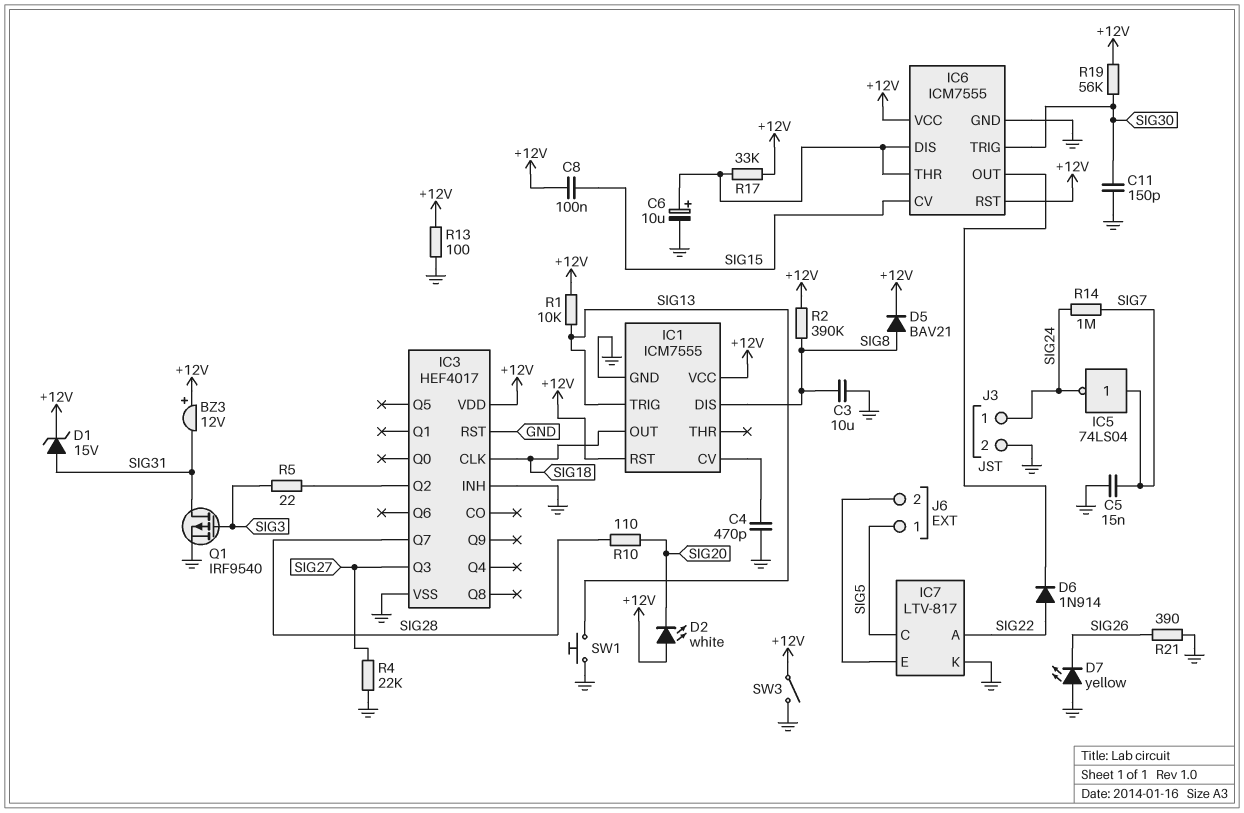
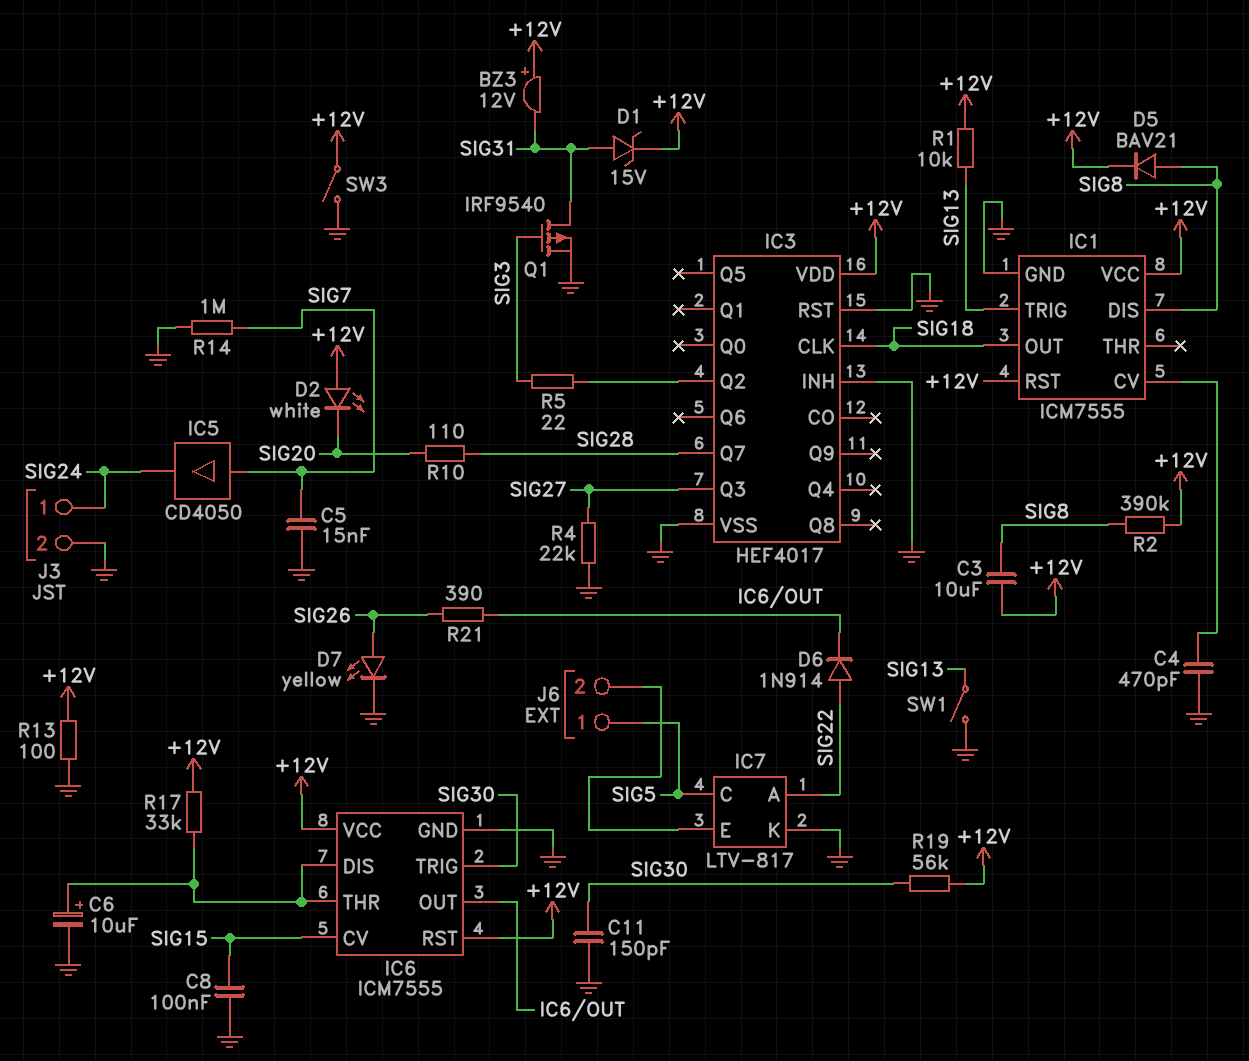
C3: 10uF (GND, SIG8) -> 10uF (+12V, SIG8)
C8: 100nF (+12V, SIG15) -> 100nF (GND, SIG15)
D7: LED yellow (A GND, K SIG26) -> LED yellow (A SIG26, K GND)
IC5: NOT 74LS04 (in SIG7, out SIG24) -> buffer CD4050 (in SIG7, out SIG24)
R14: 1M (SIG7, SIG24) -> 1M (GND, SIG7)
R21: 390 (GND, SIG26) -> 390 (IC6/OUT, SIG26)
SW1: button (GND, SIG13) -> switch (GND, SIG13)

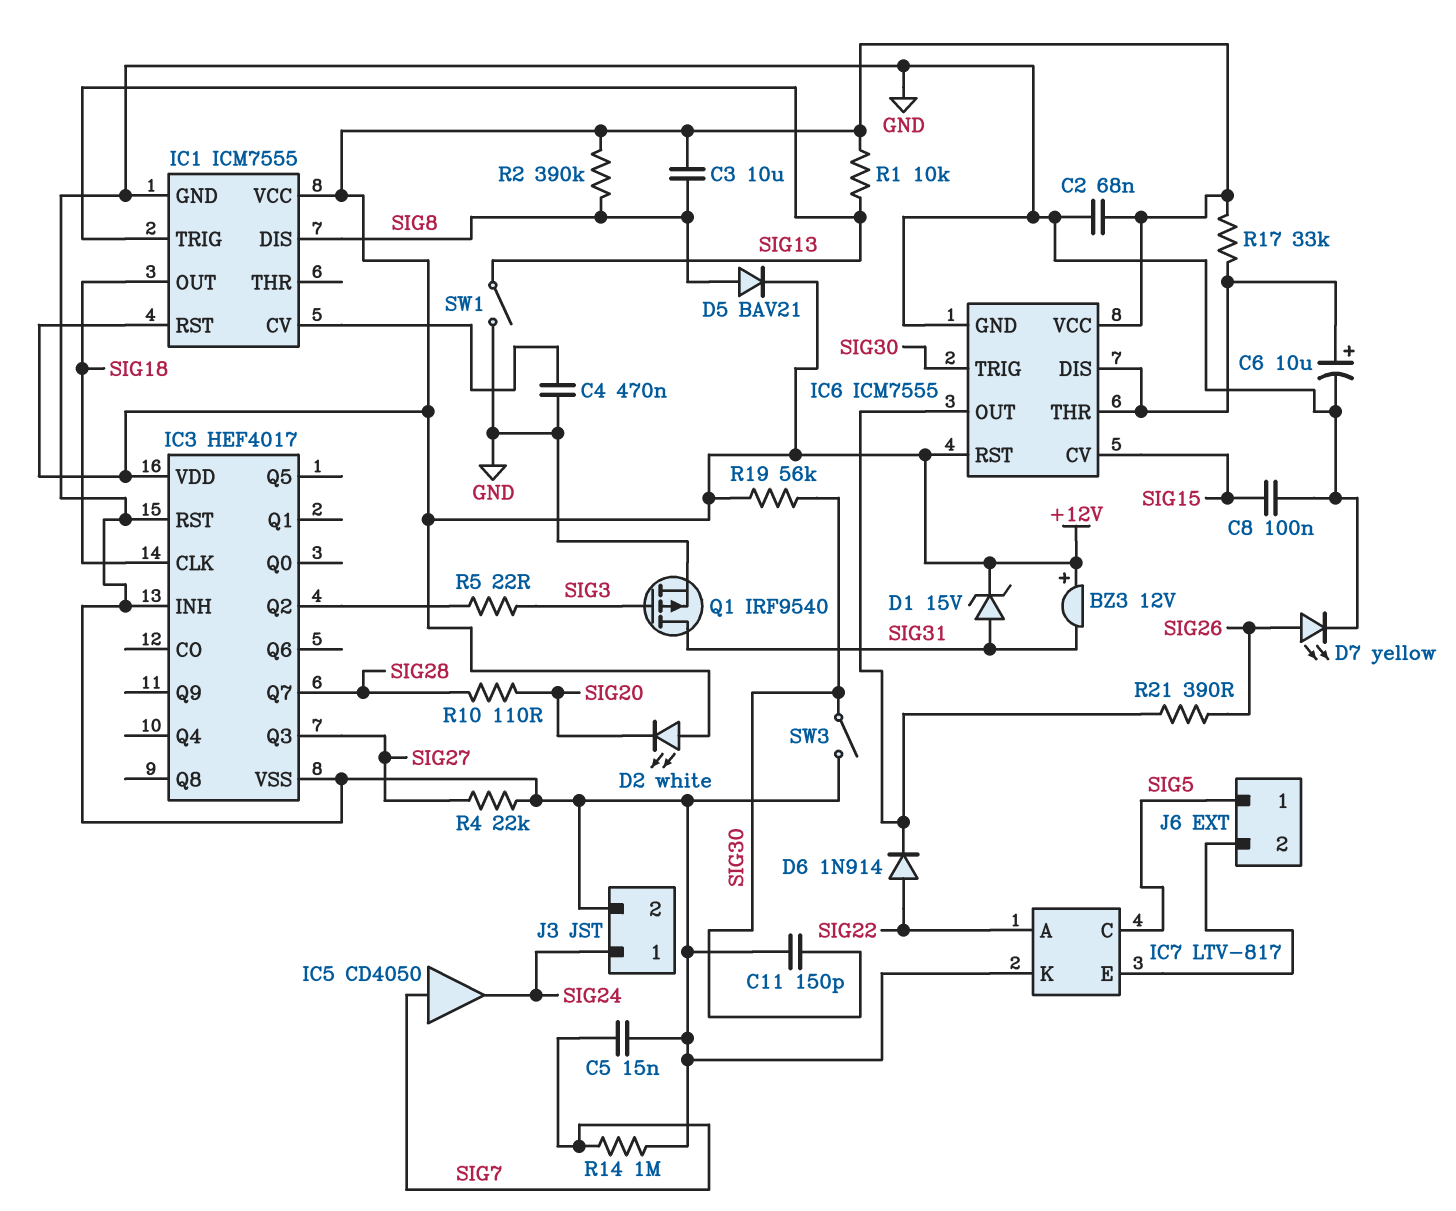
C2: none -> 68nF (+12V, GND)
C4: 470pF (GND, IC1/CV) -> 470nF (GND, IC1/CV)
R13: 100 (+12V, GND) -> none
SW3: switch (+12V, GND) -> switch (GND, SIG30)

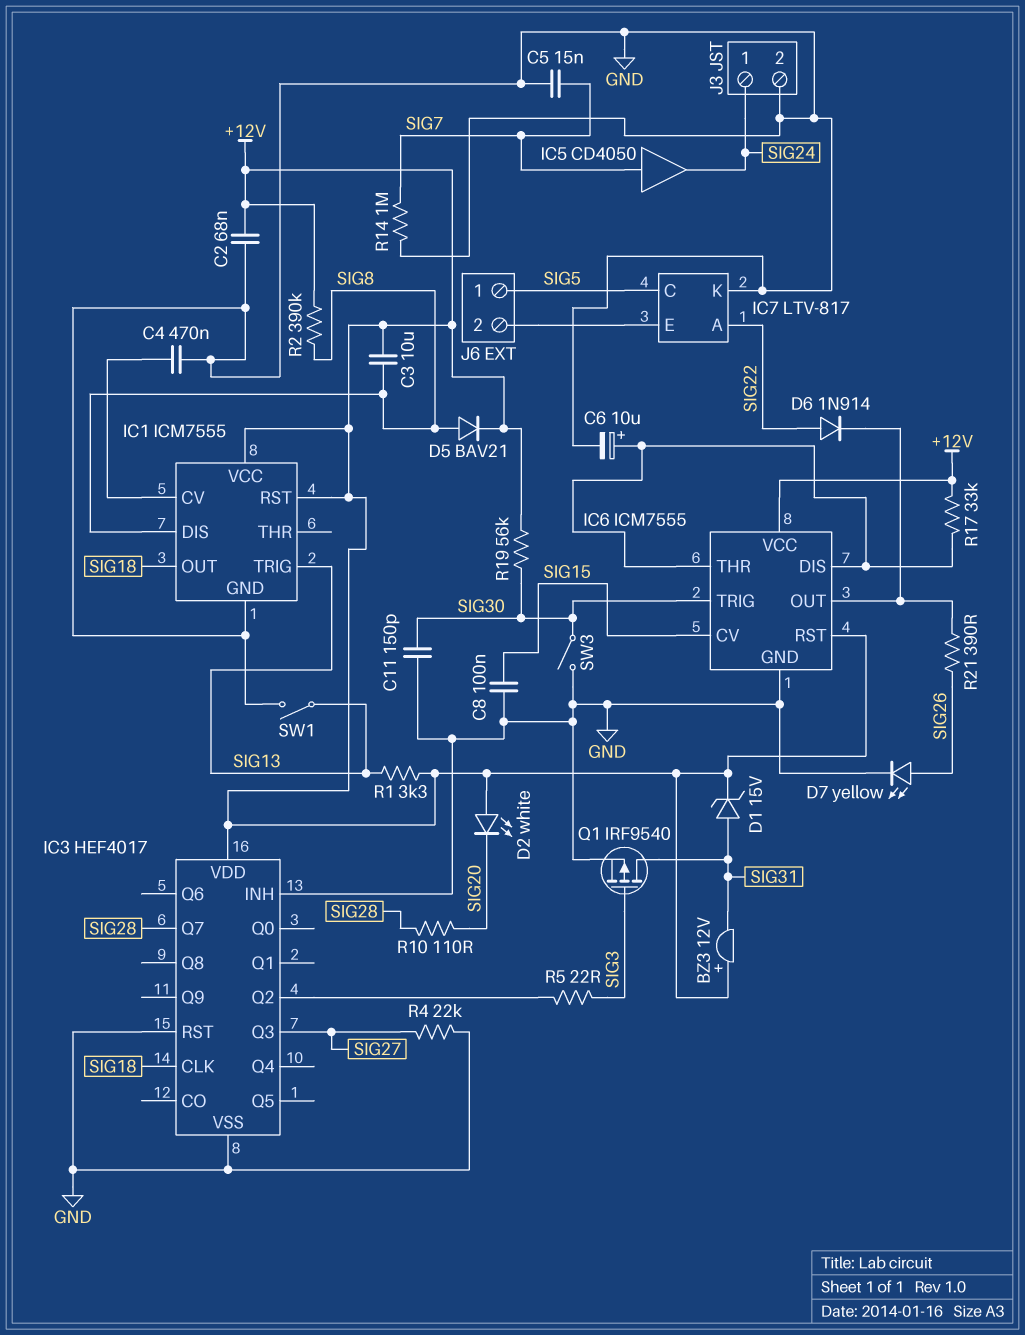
R1: 10k (+12V, SIG13) -> 3.3k (+12V, SIG13)

